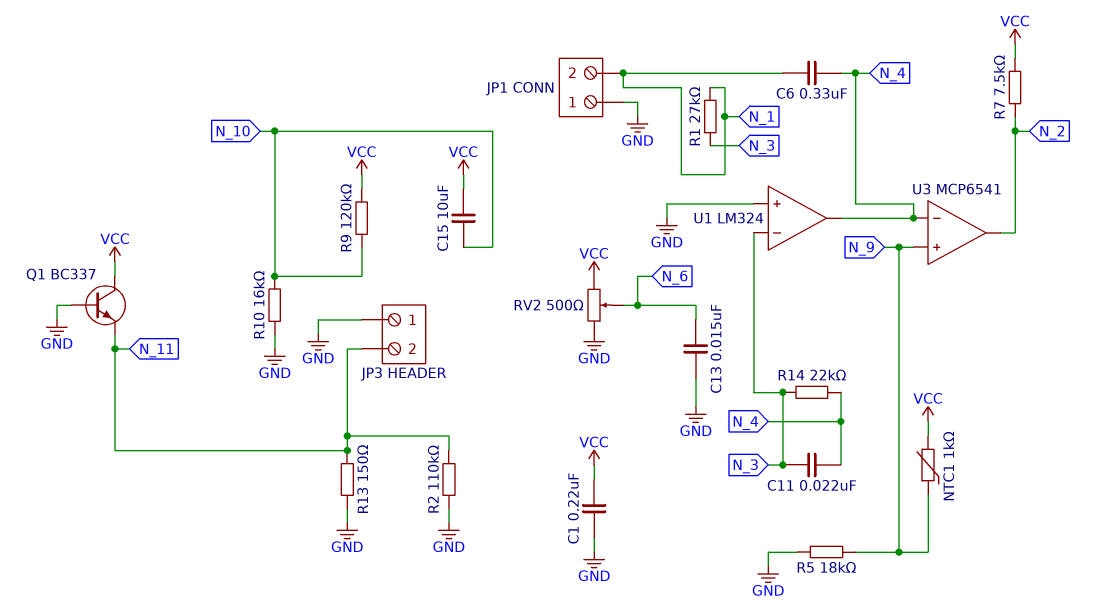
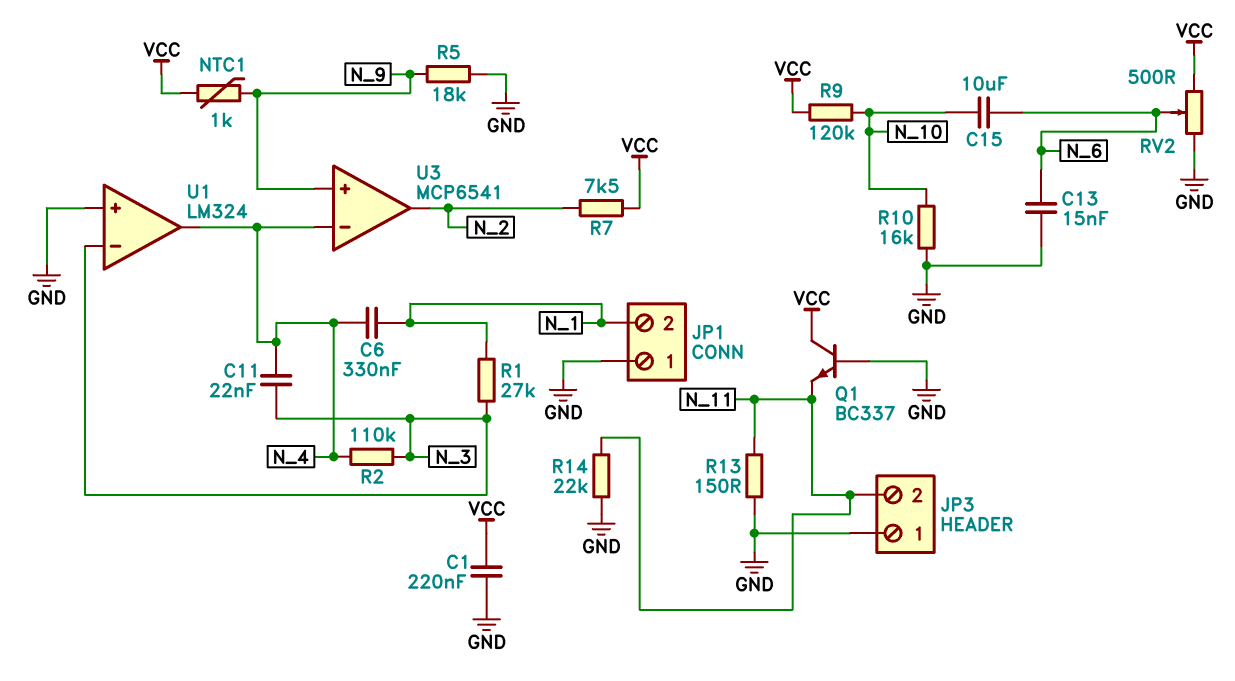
C15: 10uF (N_10, VCC) -> 10uF (N_6, N_10)
R2: 110k (GND, N_11) -> 110k (N_3, N_4)
R14: 22k (N_3, N_4) -> 22k (GND, N_11)

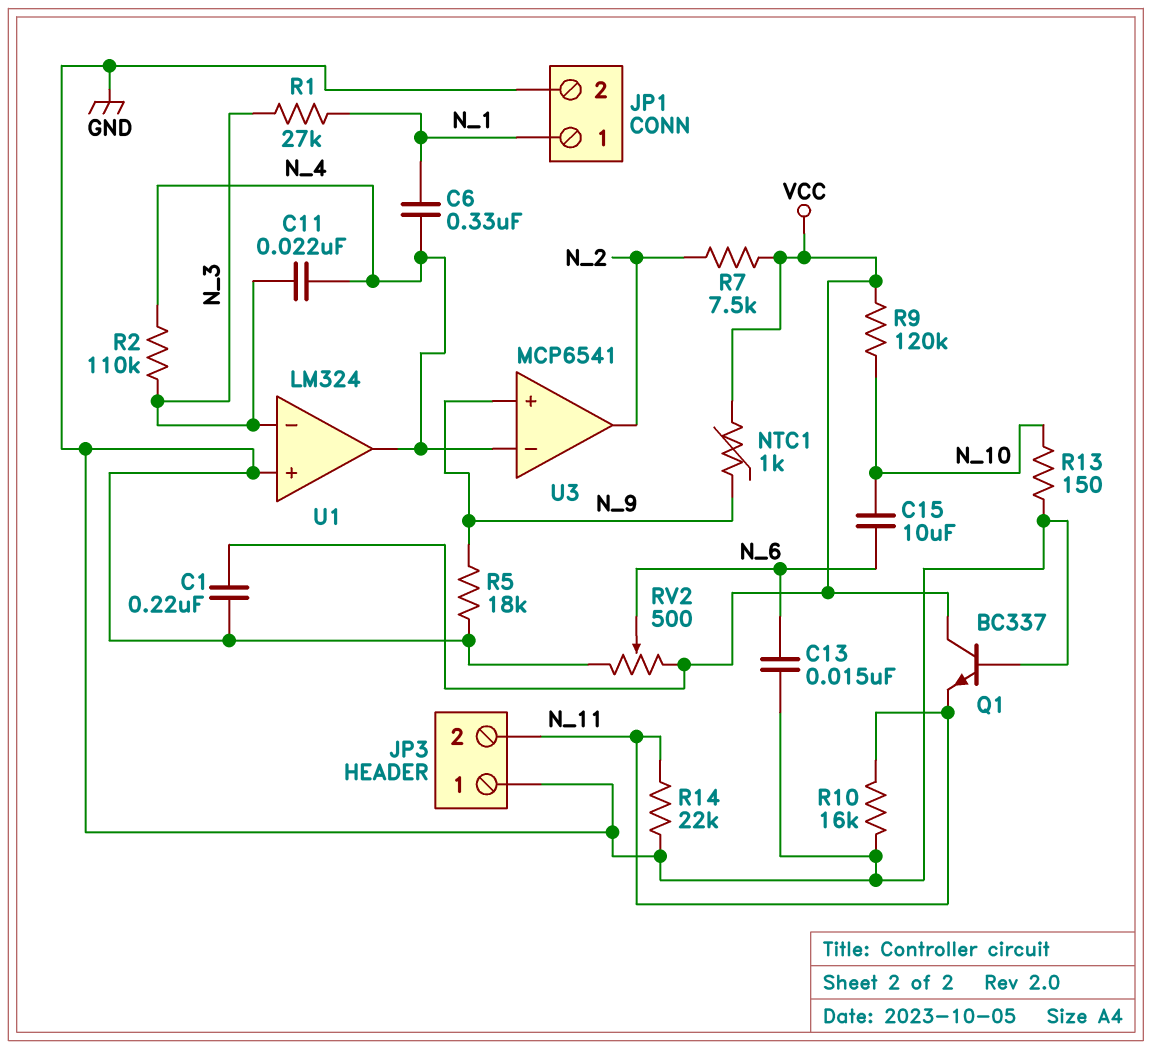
JP1 pin 1: GND -> N_1
JP1 pin 2: N_1 -> GND
R10: 16k (GND, N_10) -> 16k (GND, N_11)
R13: 150 (GND, N_11) -> 150 (GND, N_10)

